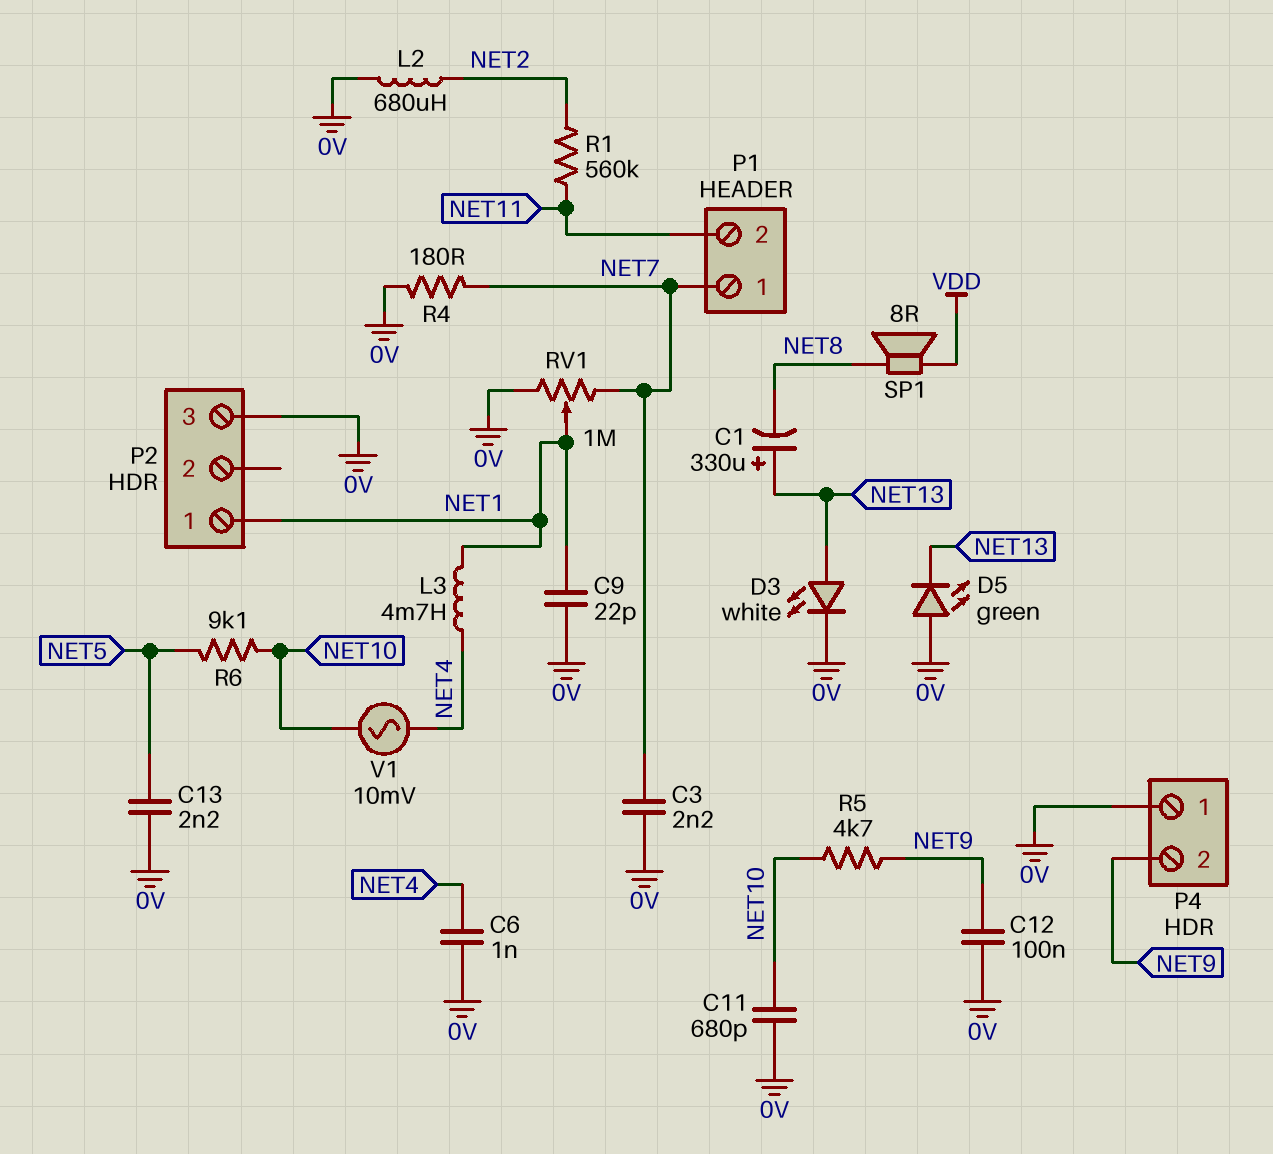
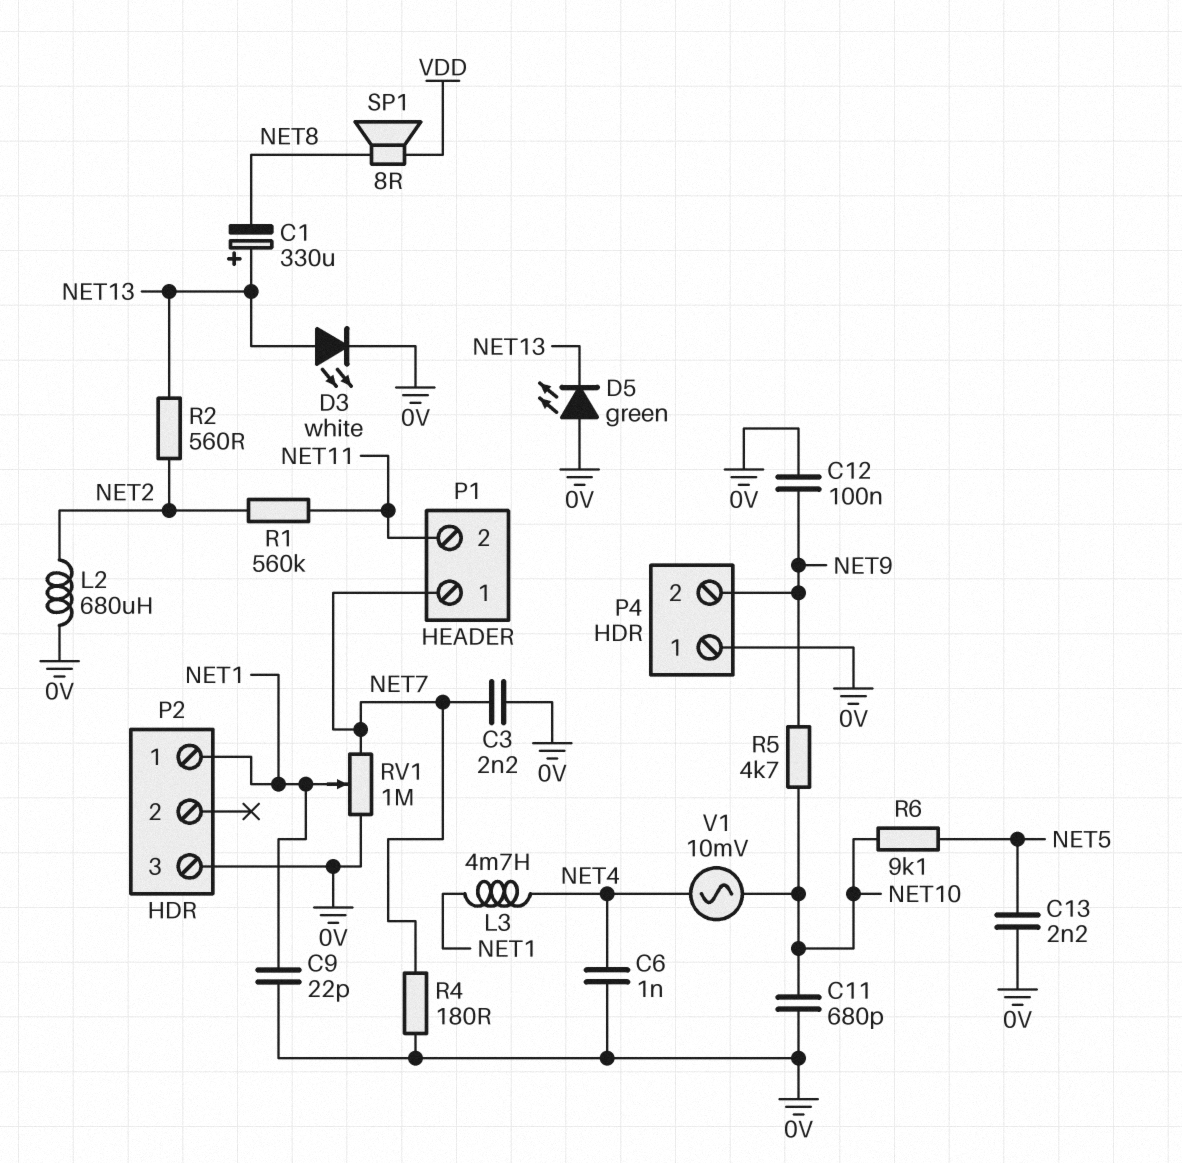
R2: none -> 560 (NET2, NET13)

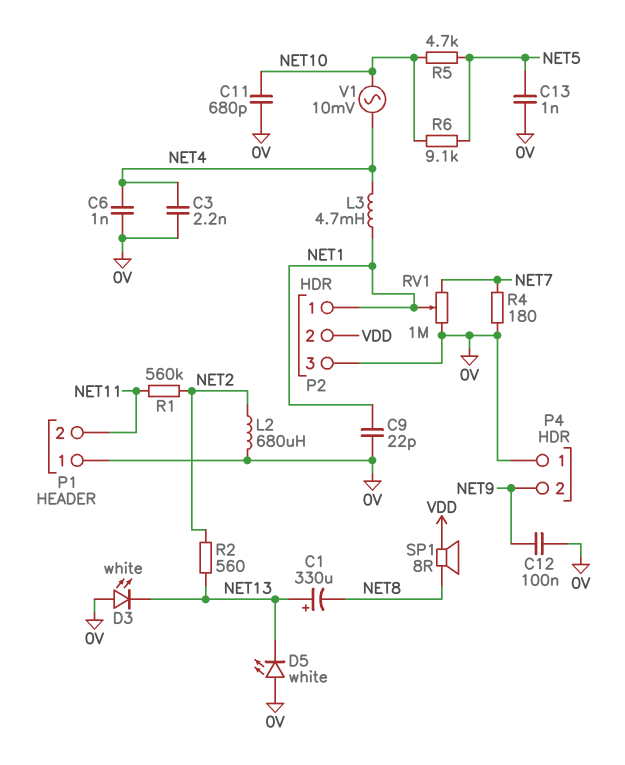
C3: 2.2nF (0V, NET7) -> 2.2nF (0V, NET4)
C13: 2.2nF (0V, NET5) -> 1nF (0V, NET5)
D3: LED white (A NET13, K 0V) -> LED white (A 0V, K NET13)
D5: LED green (A 0V, K NET13) -> LED white (A 0V, K NET13)
P1 pin 1: NET7 -> 0V
P2 pin 2: none -> VDD
R5: 4.7k (NET9, NET10) -> 4.7k (NET5, NET10)

